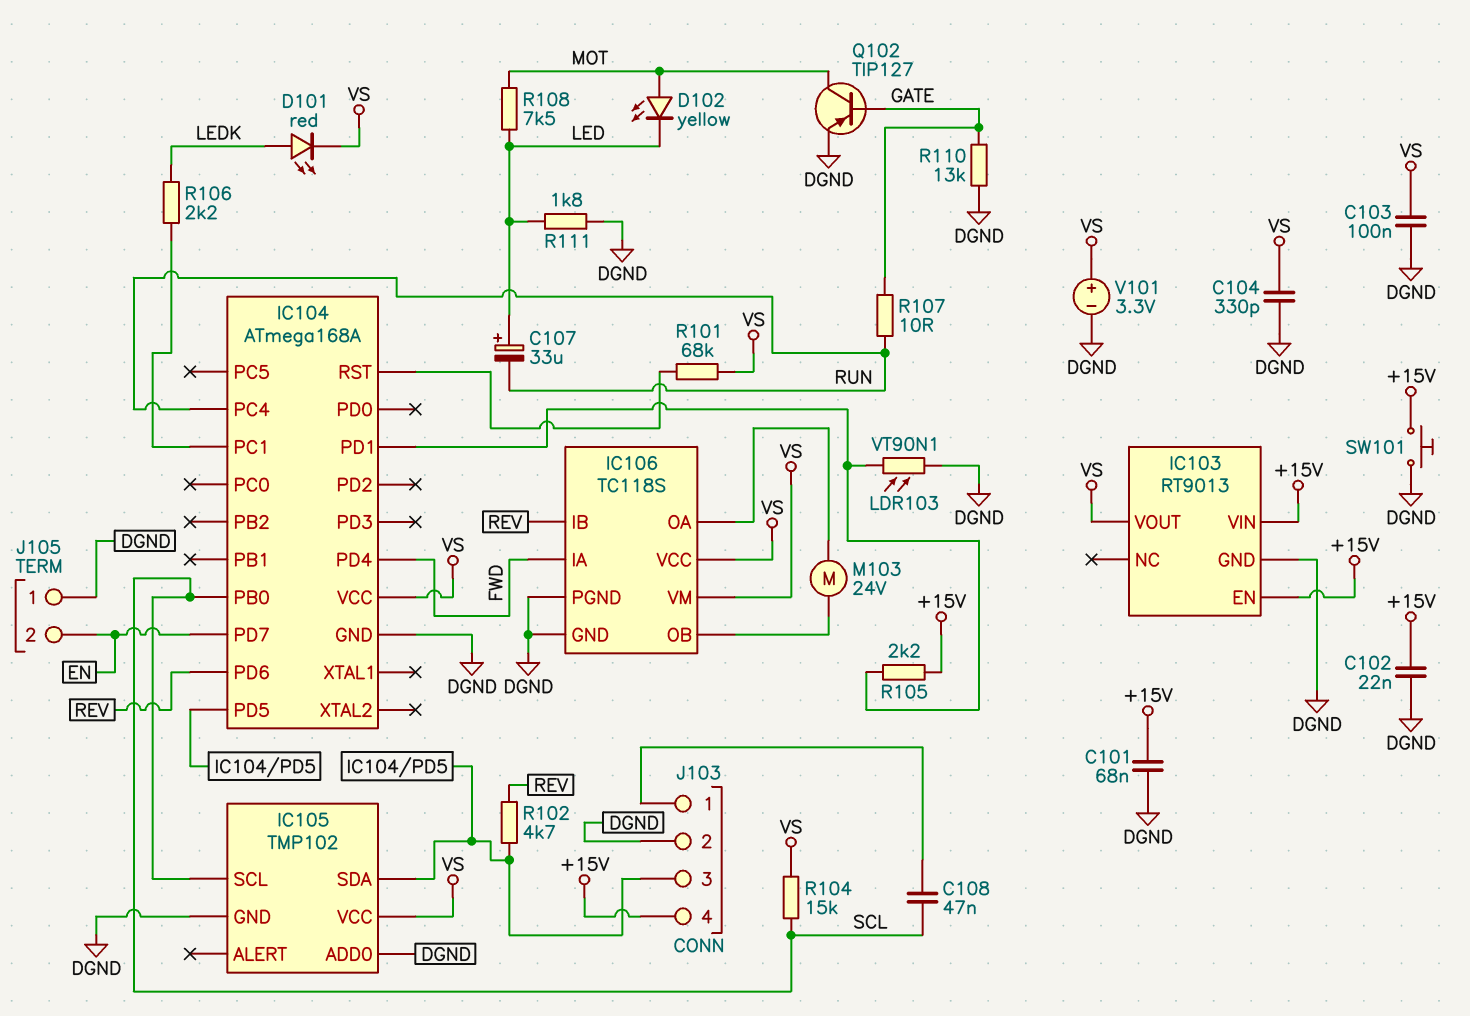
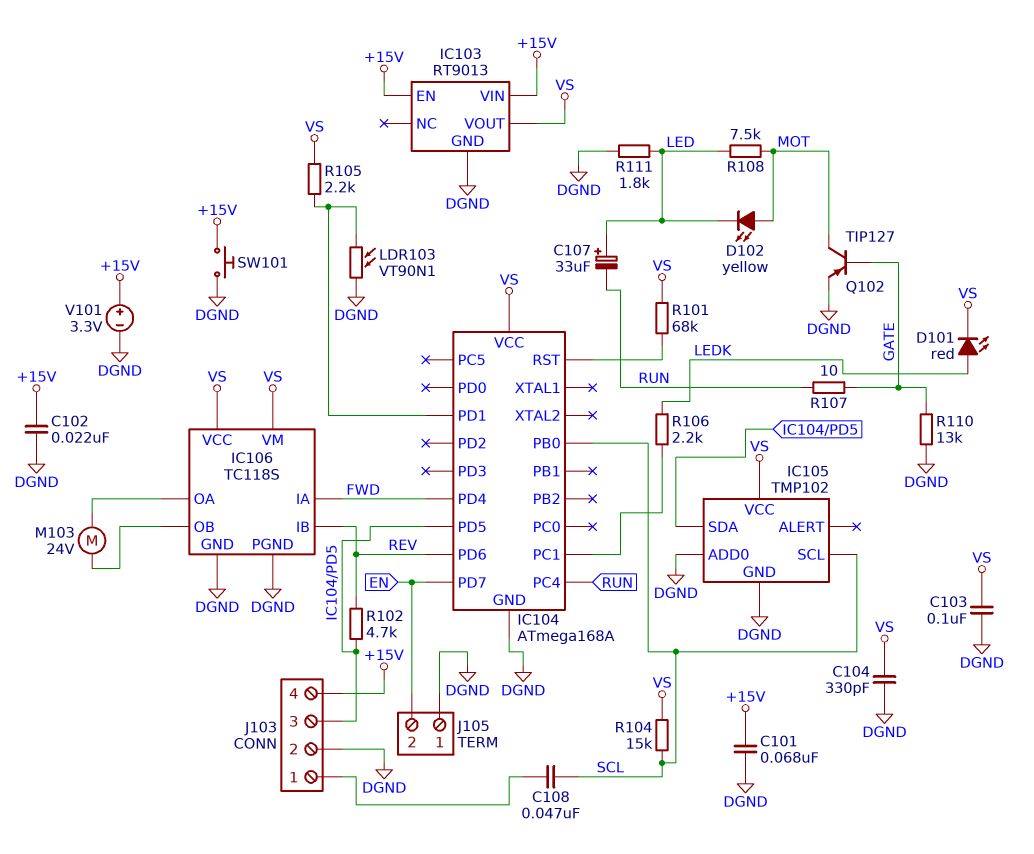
R105: 2.2k (+15V, IC104/PD1) -> 2.2k (IC104/PD1, VS)
V101: 3.3V (plus VS, minus DGND) -> 3.3V (plus +15V, minus DGND)

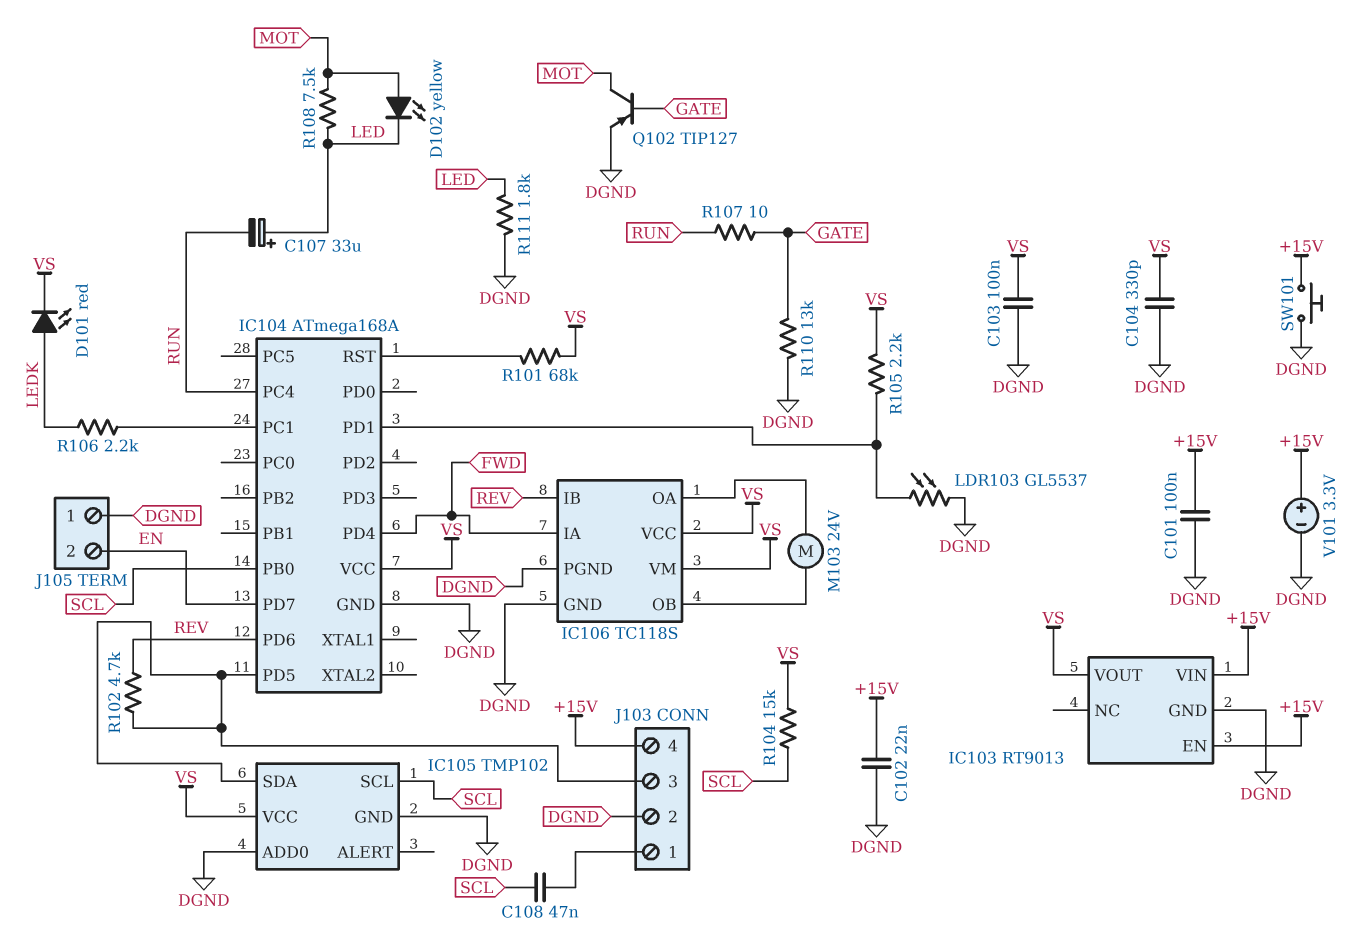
C101: 68nF (+15V, DGND) -> 100nF (+15V, DGND)
LDR103: VT90N1 (DGND, IC104/PD1) -> GL5537 (DGND, IC104/PD1)

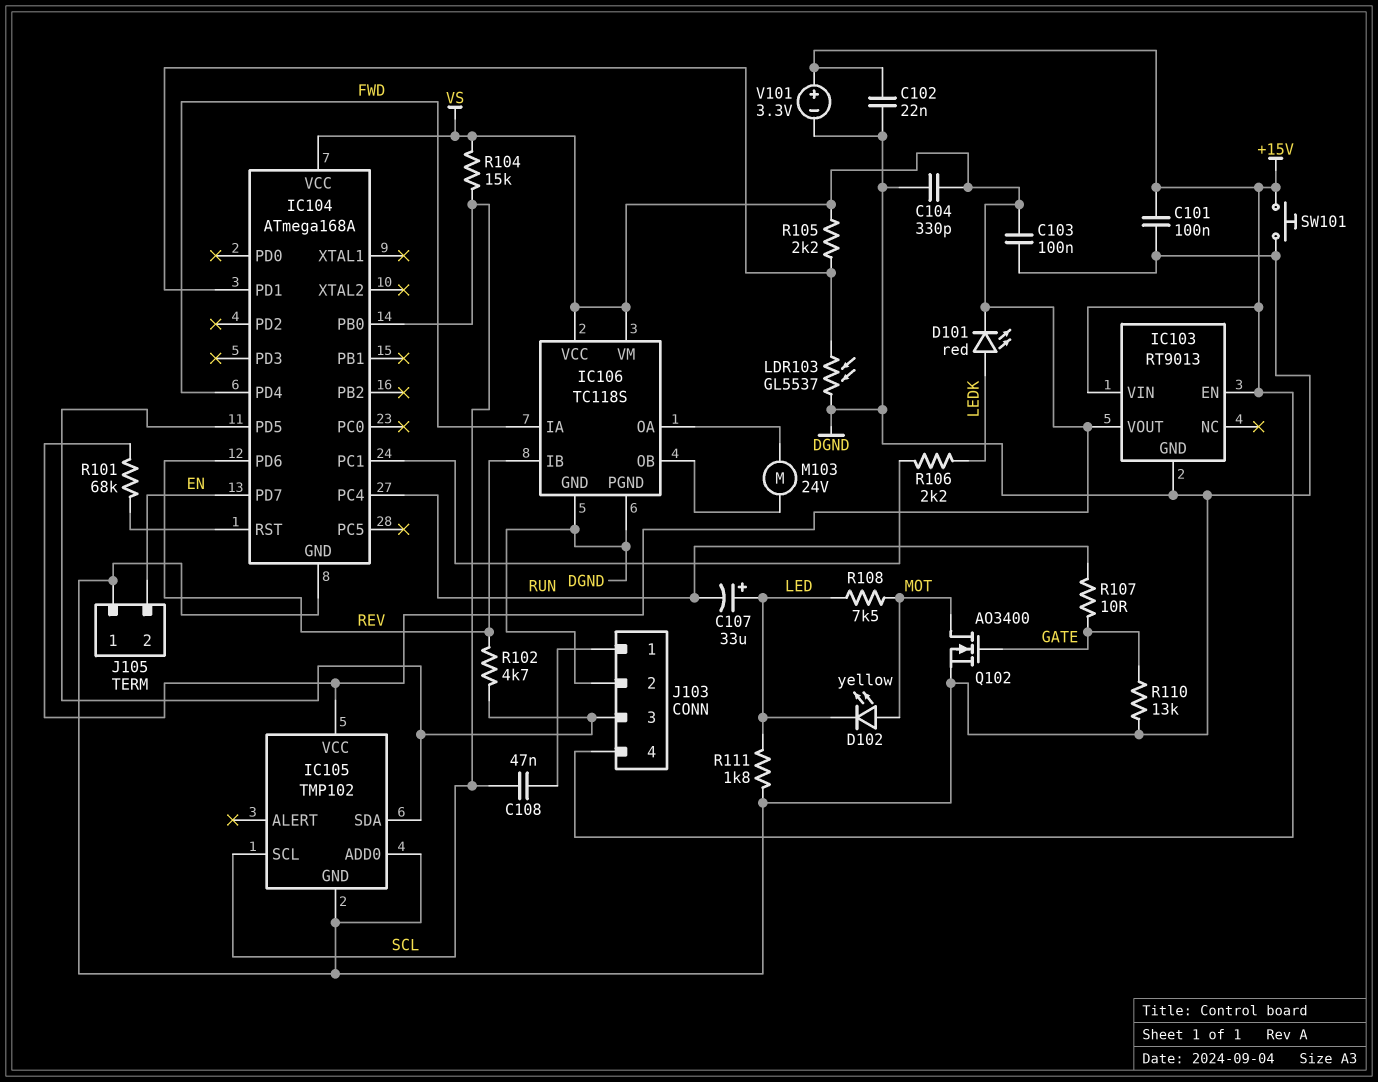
Q102: PNP TIP127 (B GATE, C MOT, E DGND) -> NMOS AO3400 (G GATE, D MOT, S DGND)

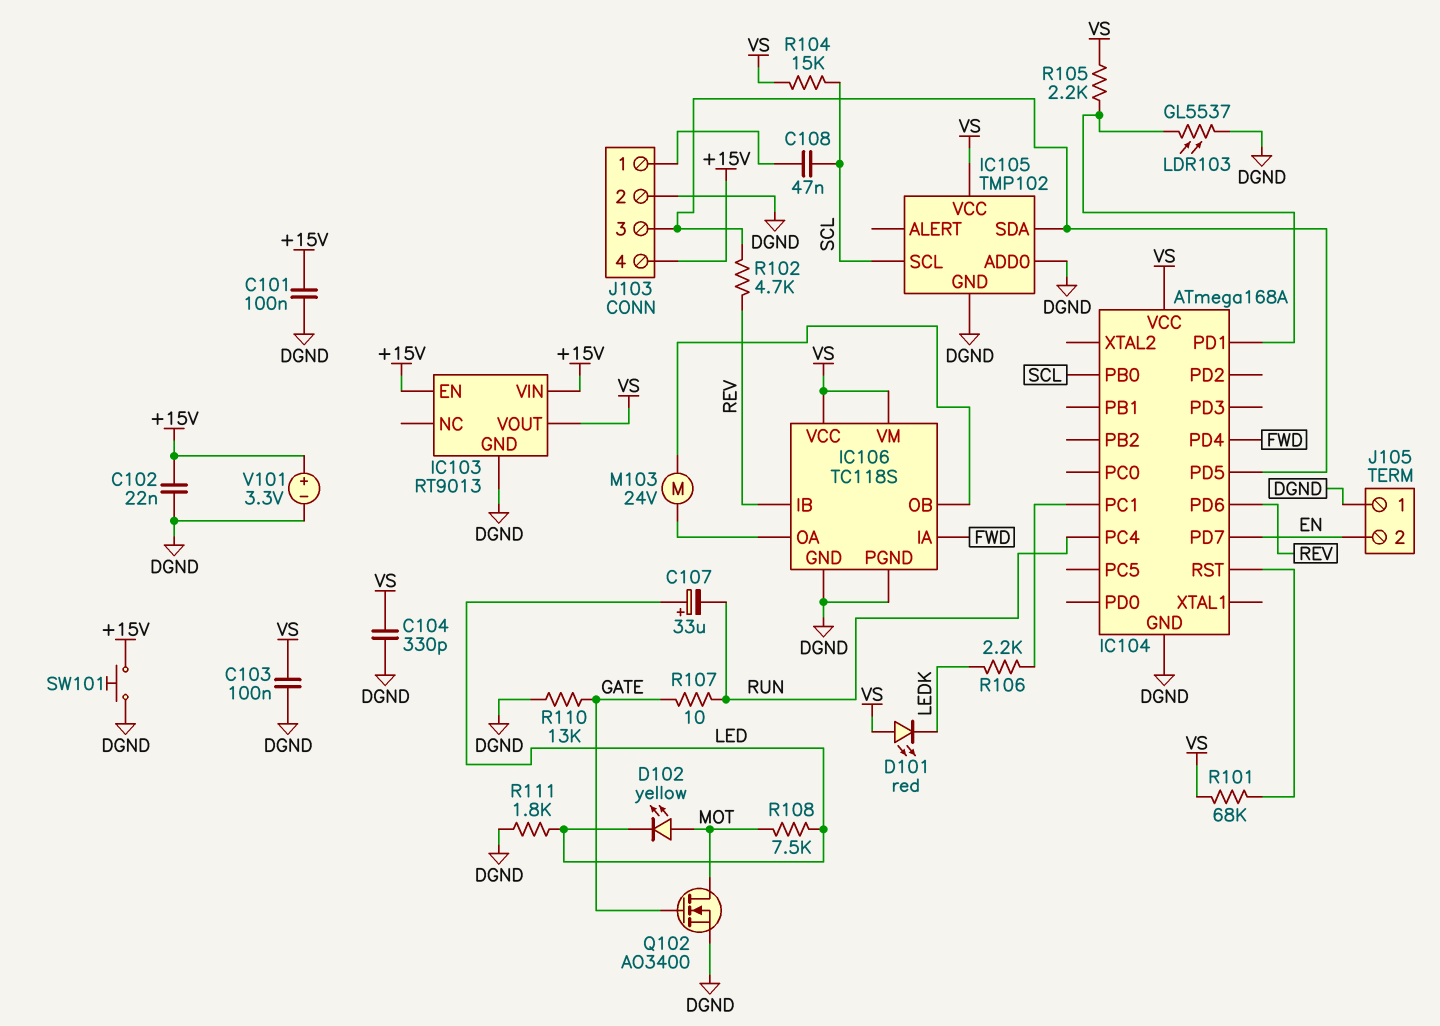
D101: LED red (A LEDK, K VS) -> LED red (A VS, K LEDK)

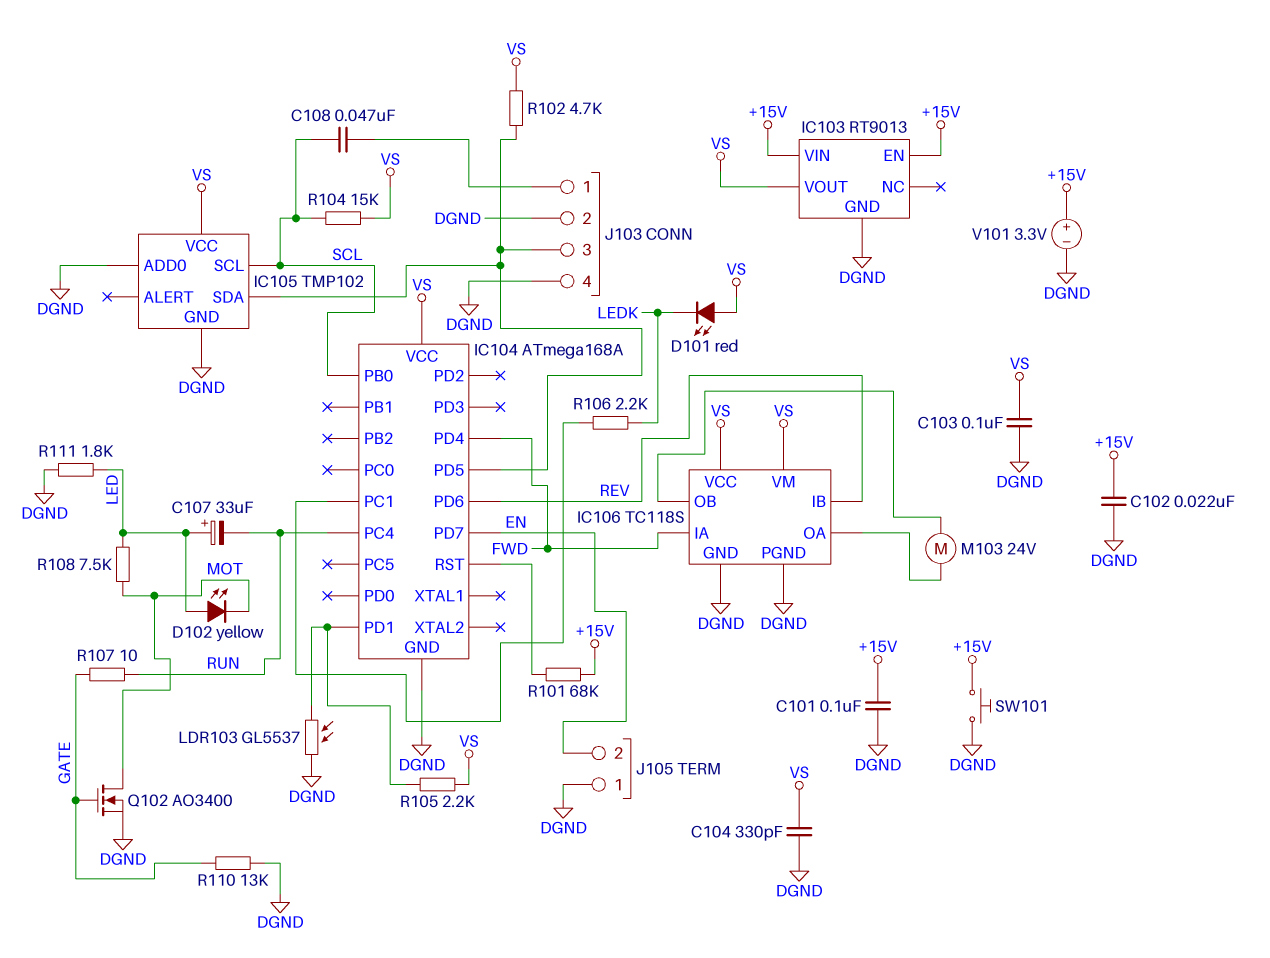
D102: LED yellow (A MOT, K LED) -> LED yellow (A LED, K MOT)
J103 pin 4: +15V -> DGND
R101: 68k (IC104/RST, VS) -> 68k (+15V, IC104/RST)
R102: 4.7k (IC104/PD5, REV) -> 4.7k (IC104/PD5, VS)

